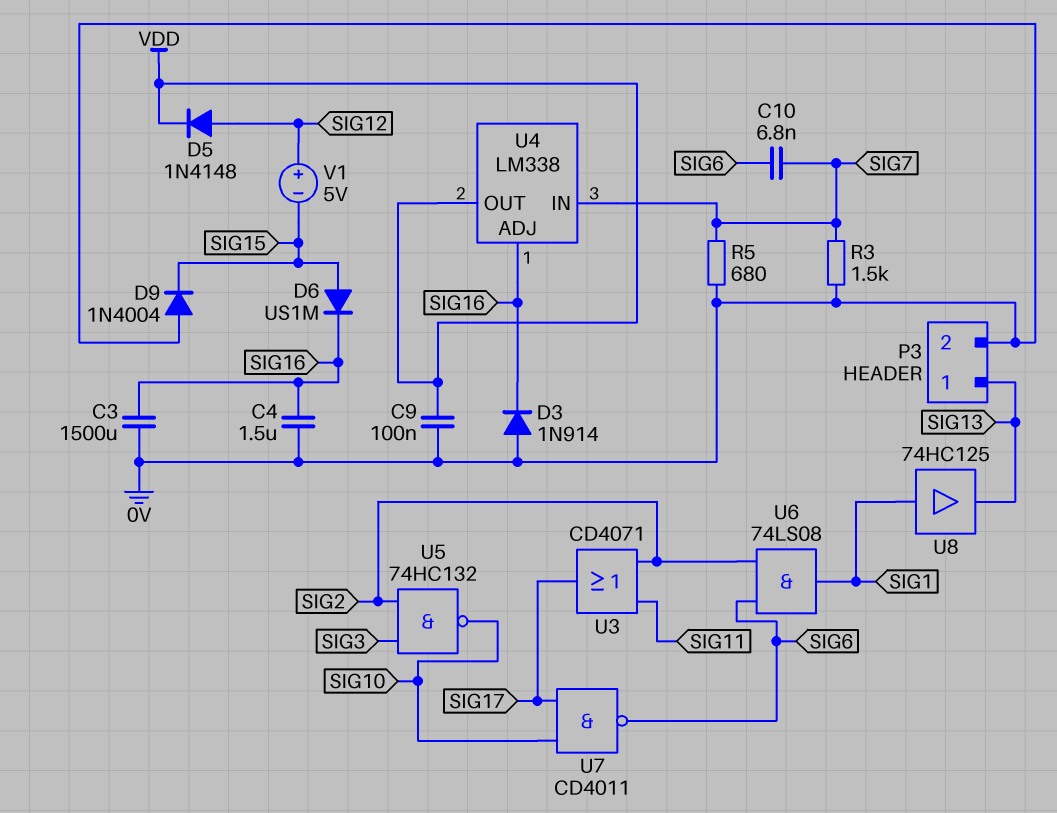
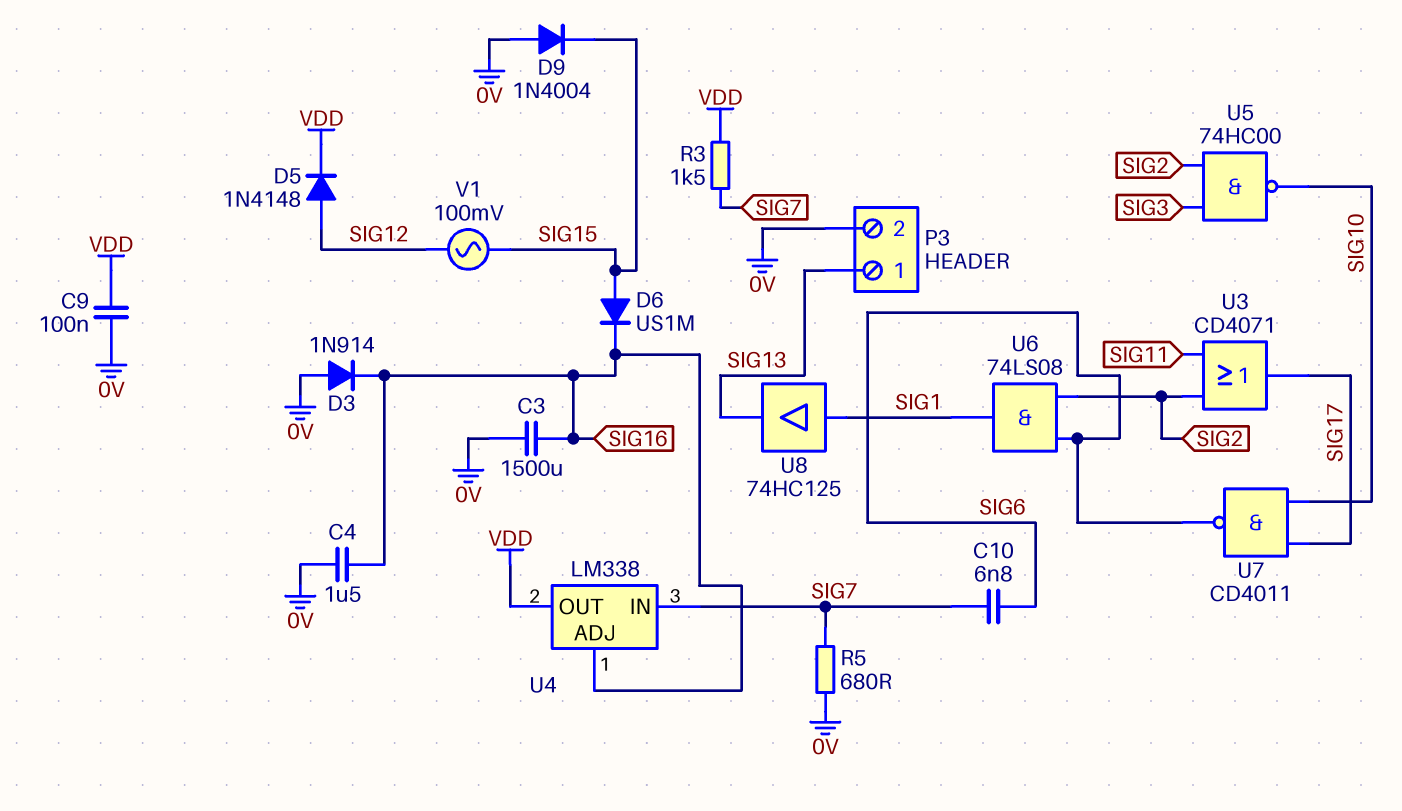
R3: 1.5k (0V, SIG7) -> 1.5k (SIG7, VDD)
U5: NAND 74HC132 (in SIG2, in SIG3, out SIG10) -> NAND 74HC00 (in SIG2, in SIG3, out SIG10)
V1: 5V (plus SIG12, minus SIG15) -> AC 100mV (SIG12, SIG15)

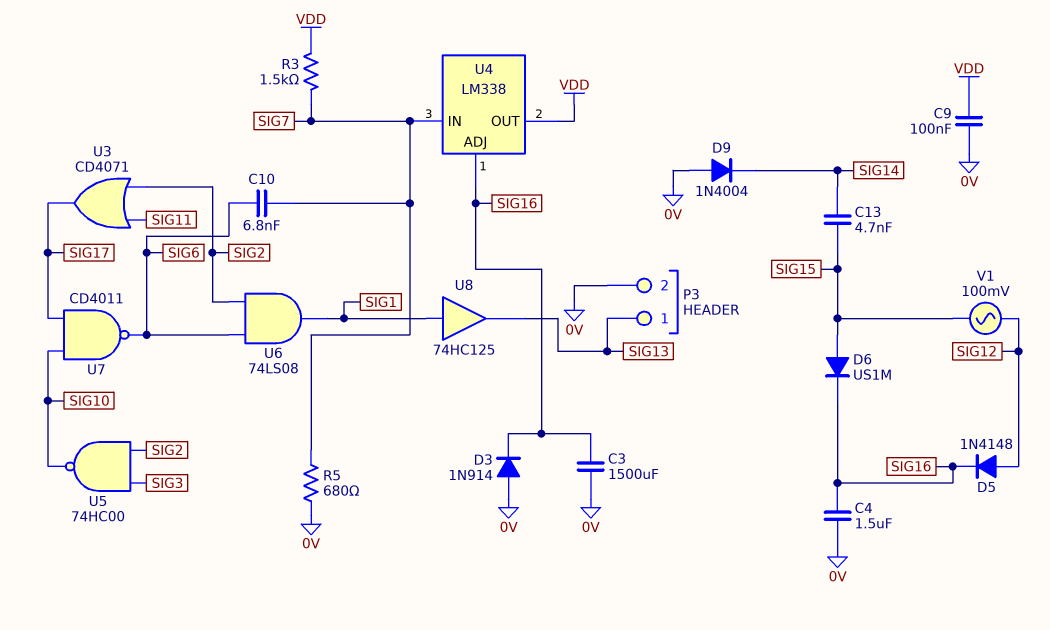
C13: none -> 4.7nF (SIG14, SIG15)
D5: diode 1N4148 (A SIG12, K VDD) -> diode 1N4148 (A SIG12, K SIG16)
D9: diode 1N4004 (A 0V, K SIG15) -> diode 1N4004 (A 0V, K SIG14)

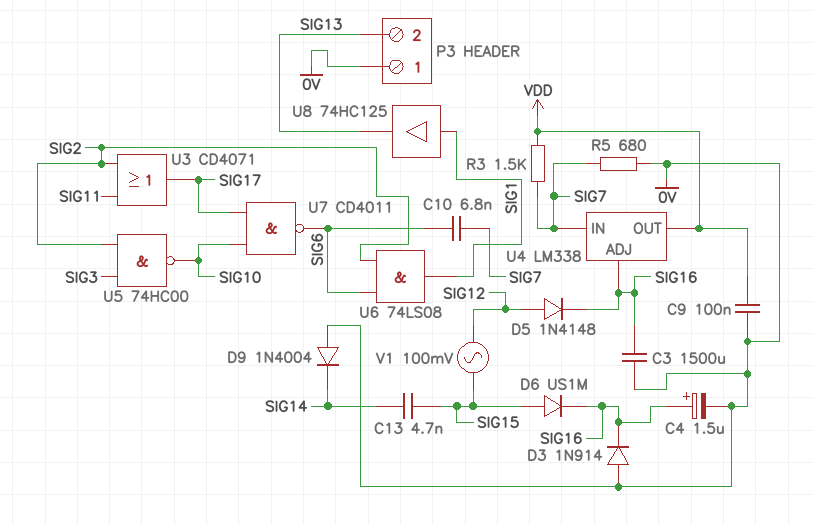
C4: 1.5uF (0V, SIG16) -> 1.5uF (plus SIG16, minus 0V)
P3 pin 1: SIG13 -> 0V
P3 pin 2: 0V -> SIG13

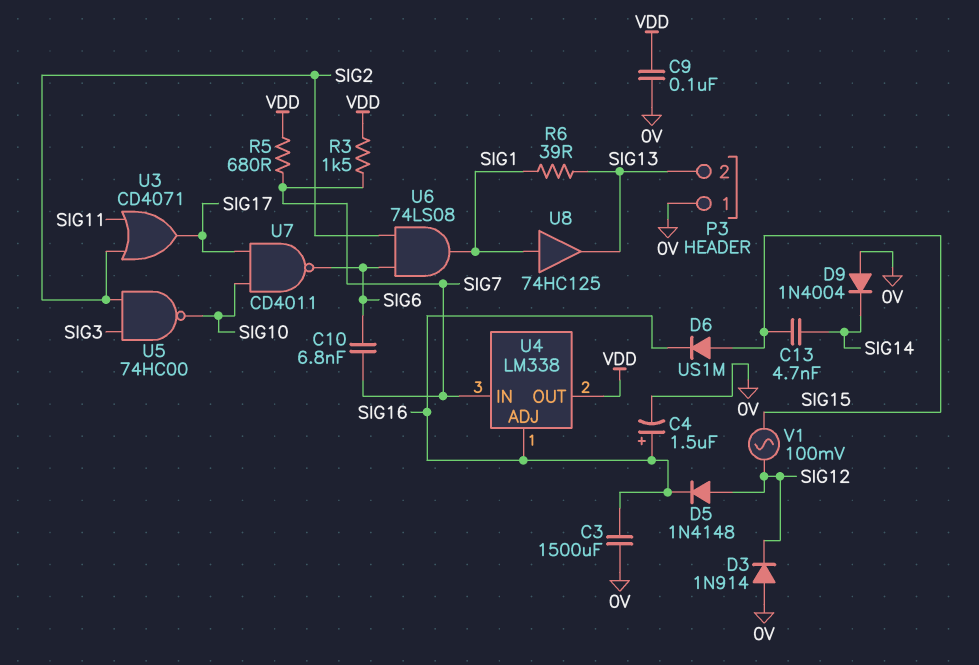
D3: diode 1N914 (A 0V, K SIG16) -> diode 1N914 (A 0V, K SIG12)
R5: 680 (0V, SIG7) -> 680 (SIG7, VDD)
R6: none -> 39 (SIG1, SIG13)

